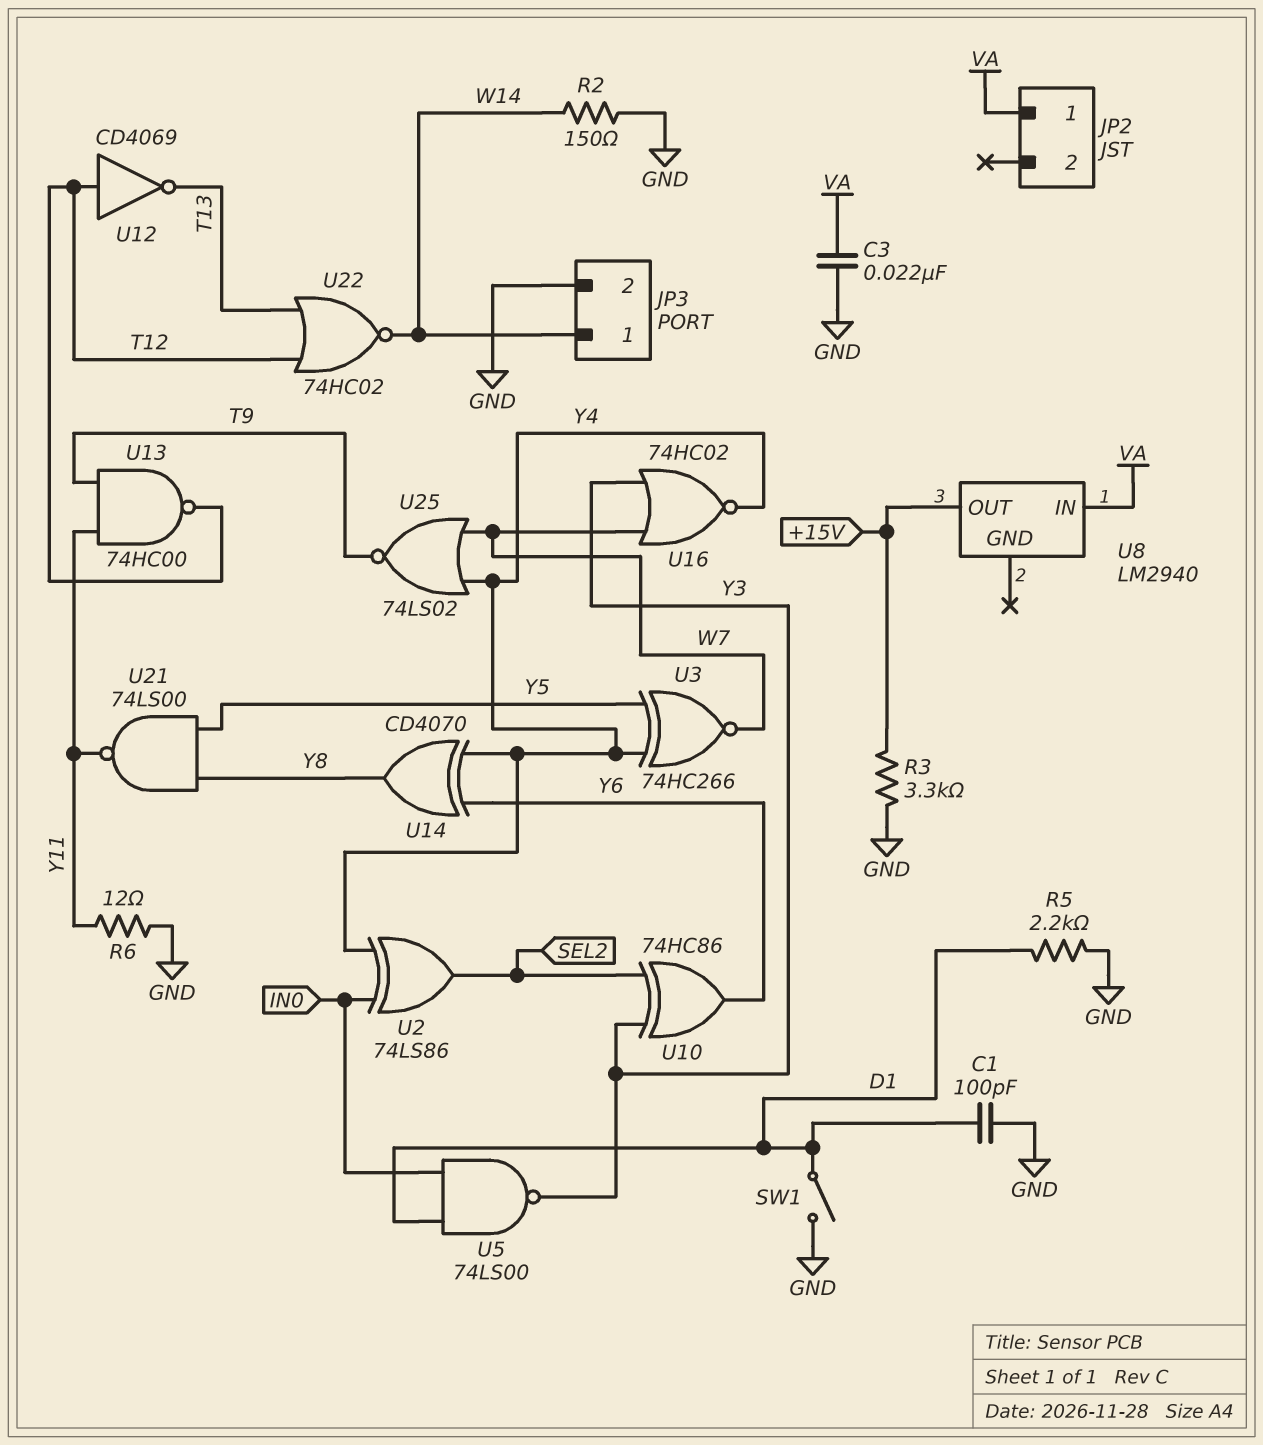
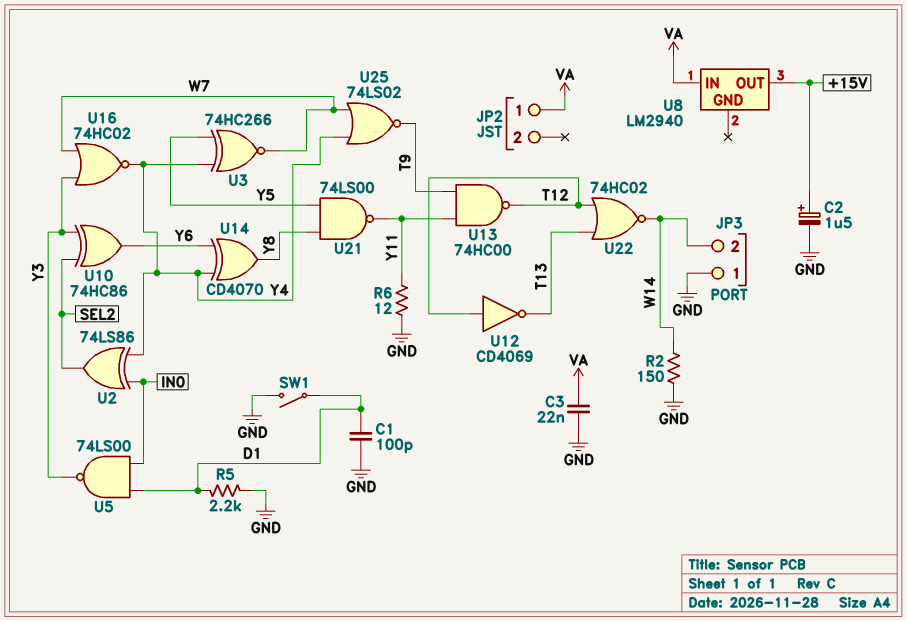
C2: none -> 1.5uF (plus +15V, minus GND)
JP3 pin 1: W14 -> GND
JP3 pin 2: GND -> W14
R3: 3.3k (+15V, GND) -> none

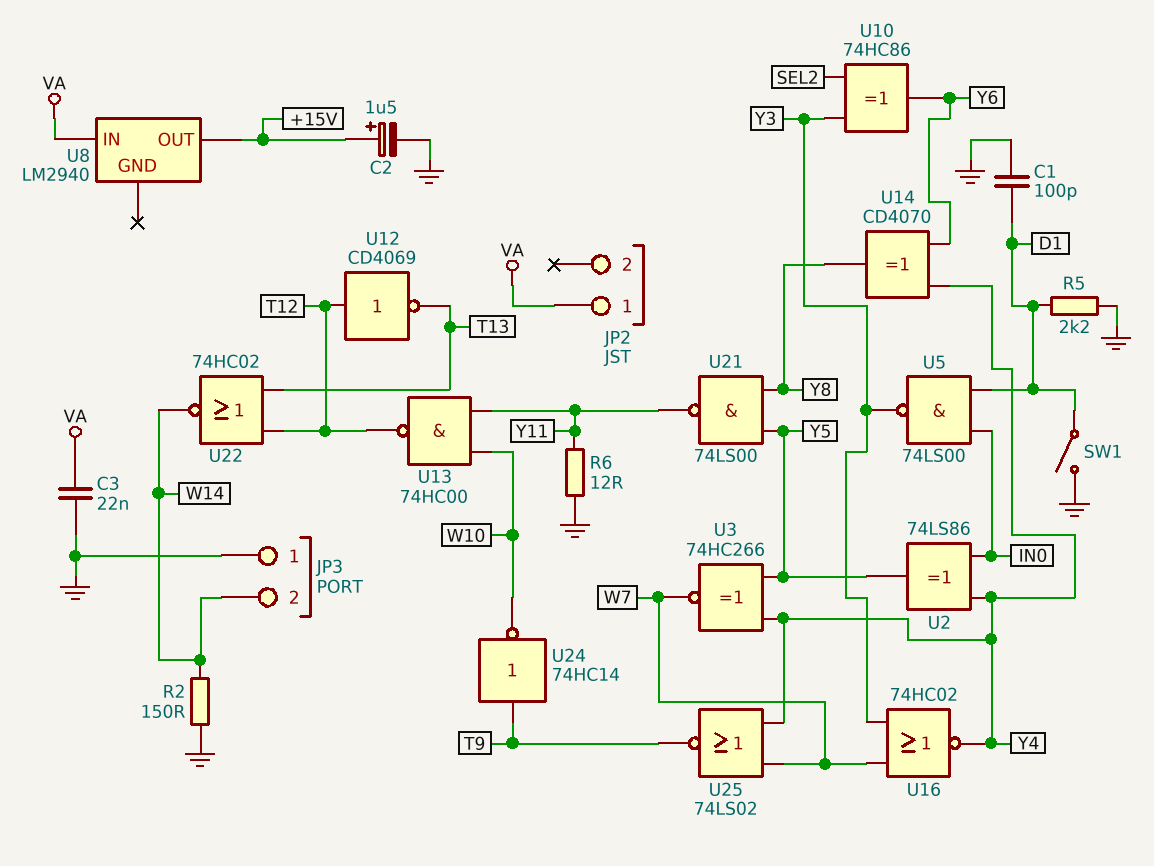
U2: XOR 74LS86 (in IN0, in Y4, out SEL2) -> XOR 74LS86 (in IN0, in Y4, out Y5)
U13: NAND 74HC00 (in T9, in Y11, out T12) -> NAND 74HC00 (in W10, in Y11, out T12)
U24: none -> NOT 74HC14 (in T9, out W10)

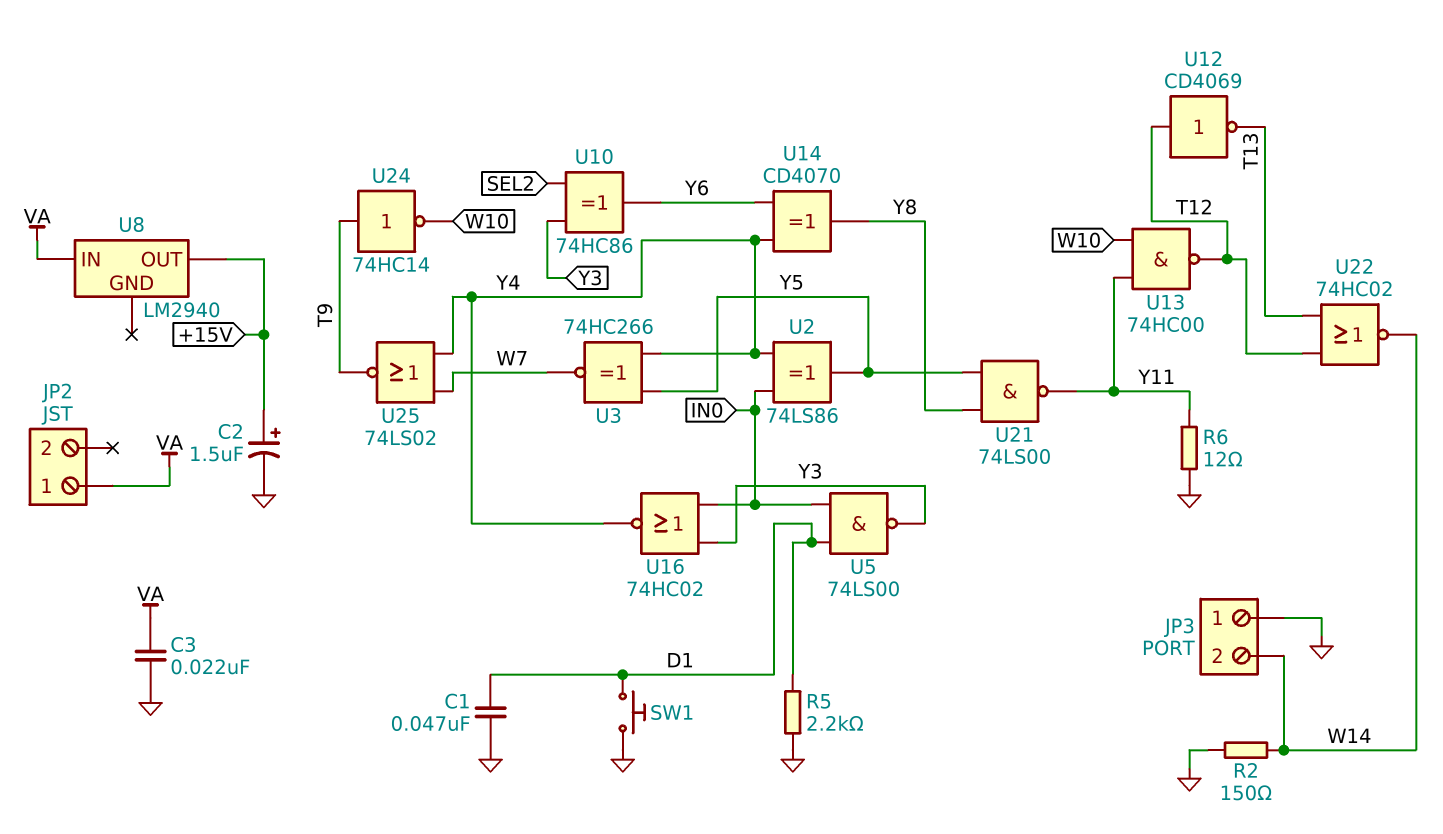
C1: 100pF (D1, GND) -> 47nF (D1, GND)
SW1: switch (D1, GND) -> button (D1, GND)
U16: NOR 74HC02 (in W7, in Y3, out Y4) -> NOR 74HC02 (in IN0, in Y3, out Y4)

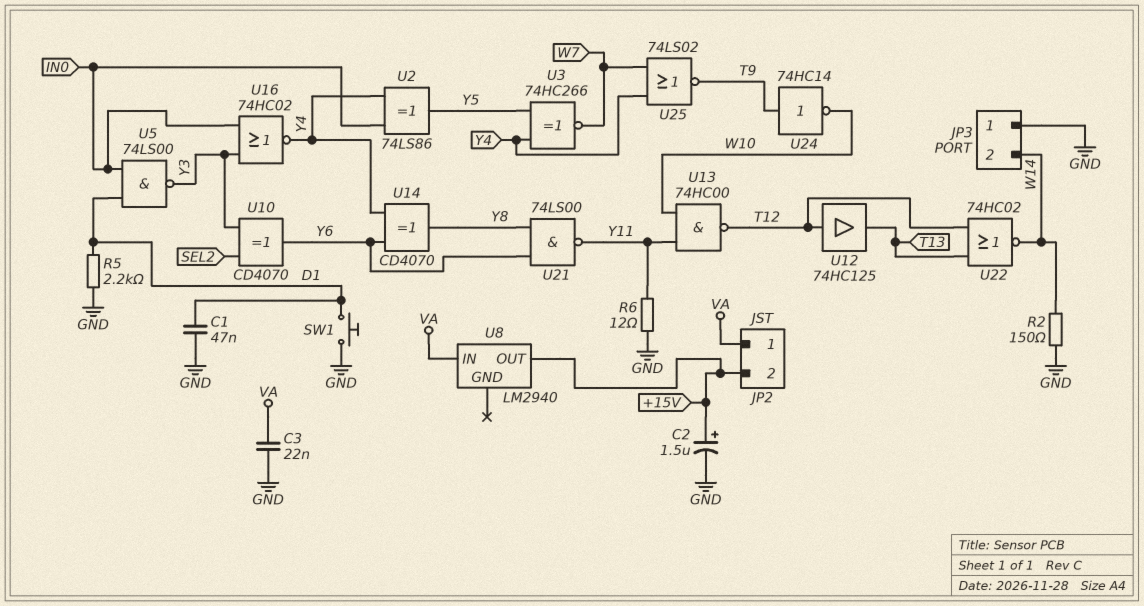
JP2 pin 2: none -> +15V
U10: XOR 74HC86 (in SEL2, in Y3, out Y6) -> XOR CD4070 (in SEL2, in Y3, out Y6)
U12: NOT CD4069 (in T12, out T13) -> buffer 74HC125 (in T12, out T13)
U21: NAND 74LS00 (in Y5, in Y8, out Y11) -> NAND 74LS00 (in Y6, in Y8, out Y11)

